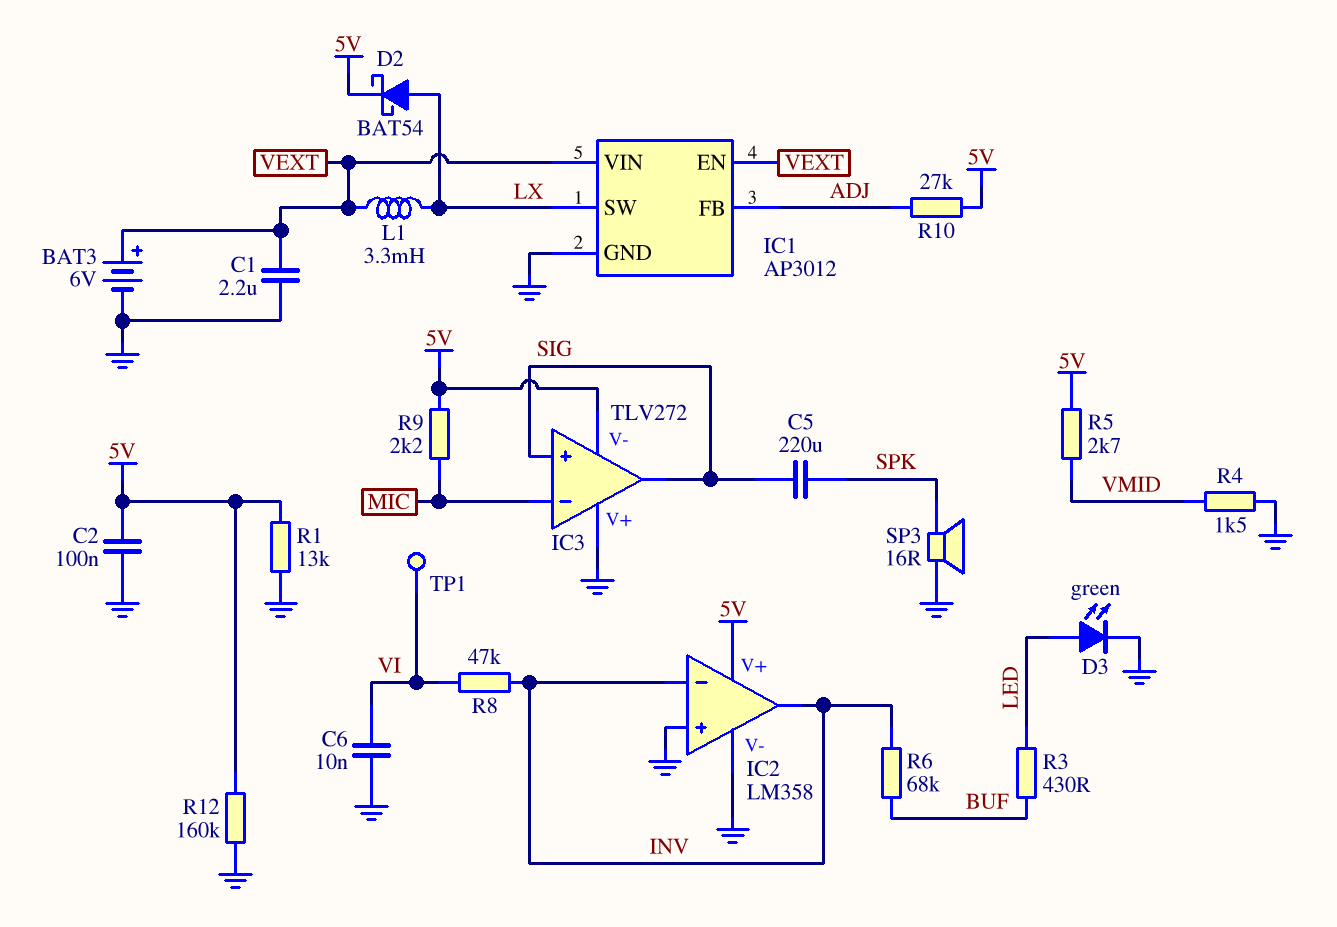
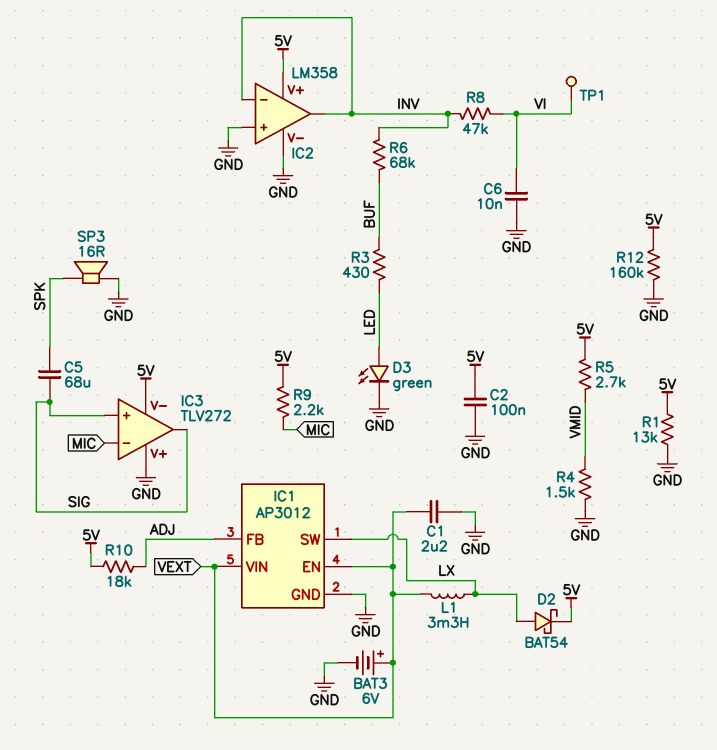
C5: 220uF (SIG, SPK) -> 68uF (SIG, SPK)
R10: 27k (5V, ADJ) -> 18k (5V, ADJ)

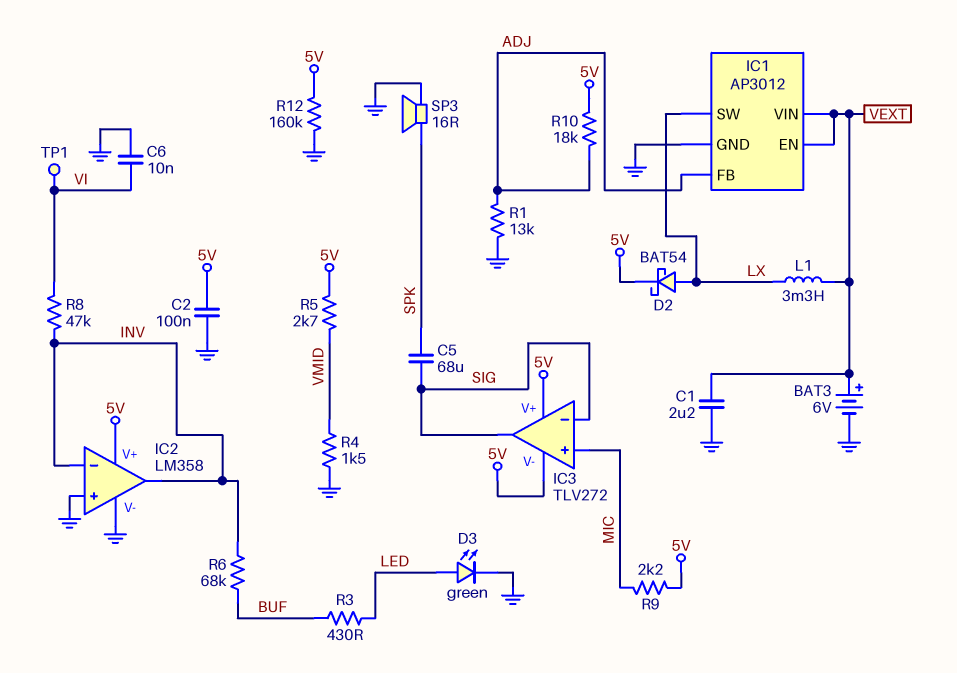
IC3 pin V+: GND -> 5V
IC3 pin in+: SIG -> MIC
IC3 pin in-: MIC -> SIG
R1: 13k (5V, GND) -> 13k (ADJ, GND)

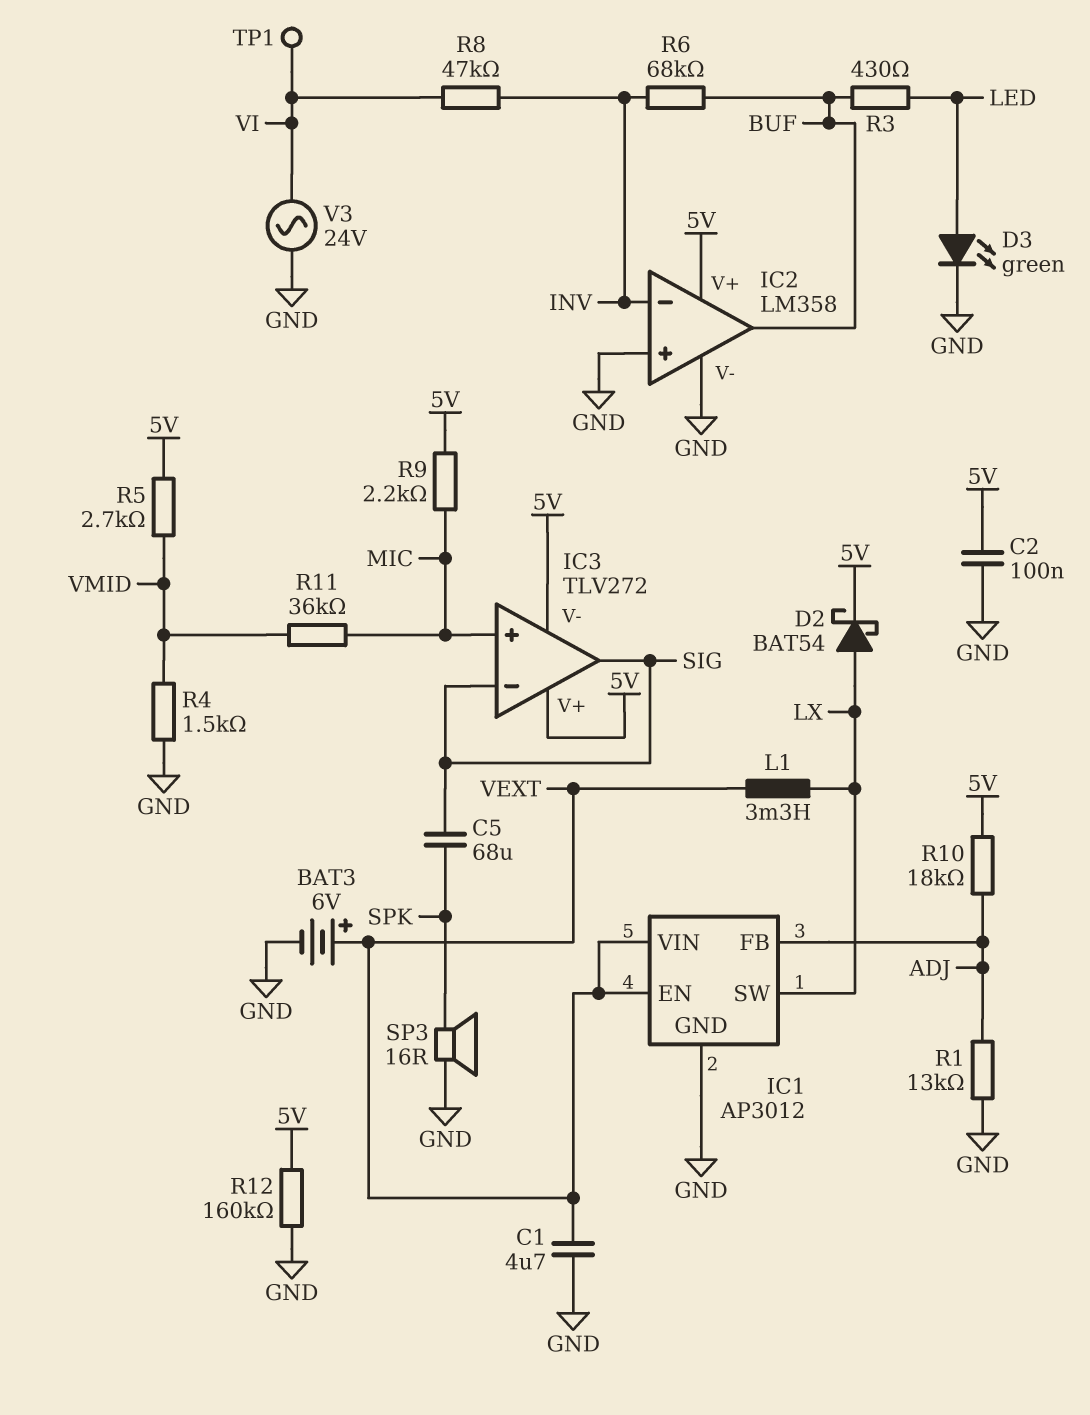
C1: 2.2uF (GND, VEXT) -> 4.7uF (GND, VEXT)
C6: 10nF (GND, VI) -> none
IC2 pin out: INV -> BUF
R11: none -> 36k (MIC, VMID)
V3: none -> AC 24V (GND, VI)

